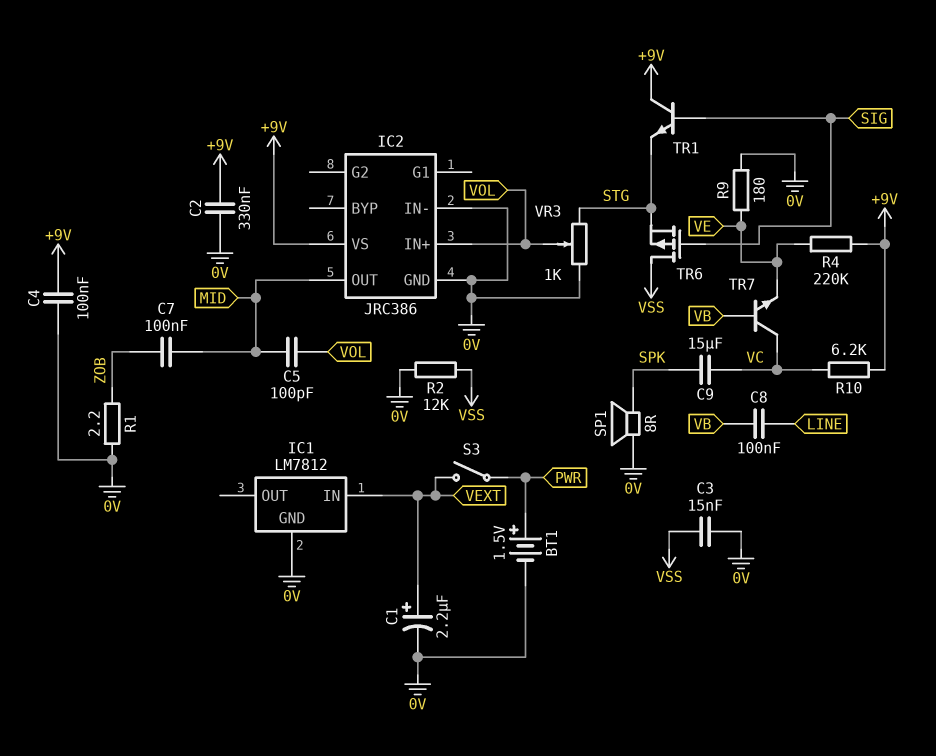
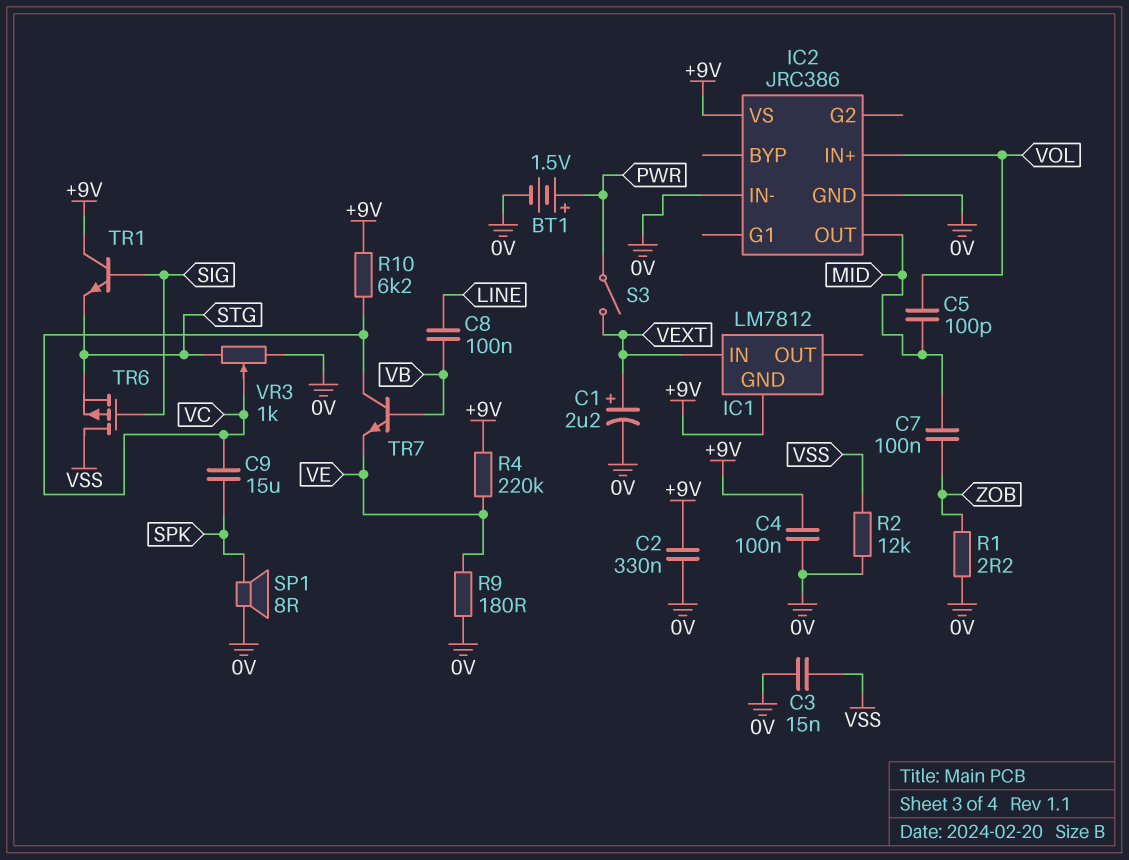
IC1 pin GND: 0V -> +9V
VR3: 1k (0V, STG, wiper VOL) -> 1k (0V, STG, wiper VC)

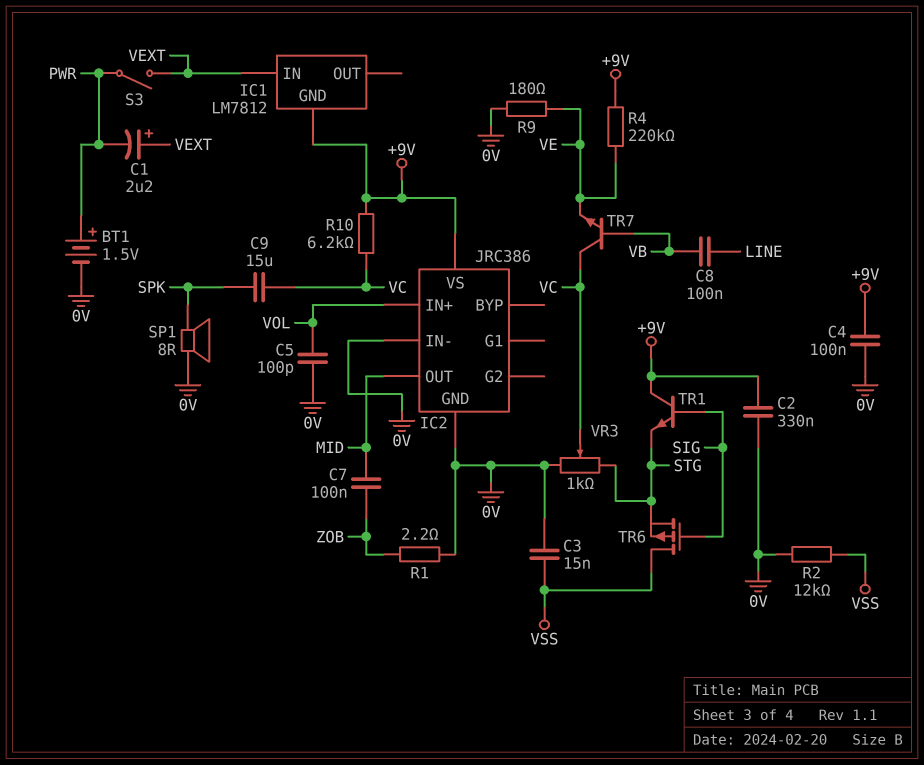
C1: 2.2uF (plus VEXT, minus 0V) -> 2.2uF (plus VEXT, minus PWR)
C5: 100pF (MID, VOL) -> 100pF (0V, VOL)

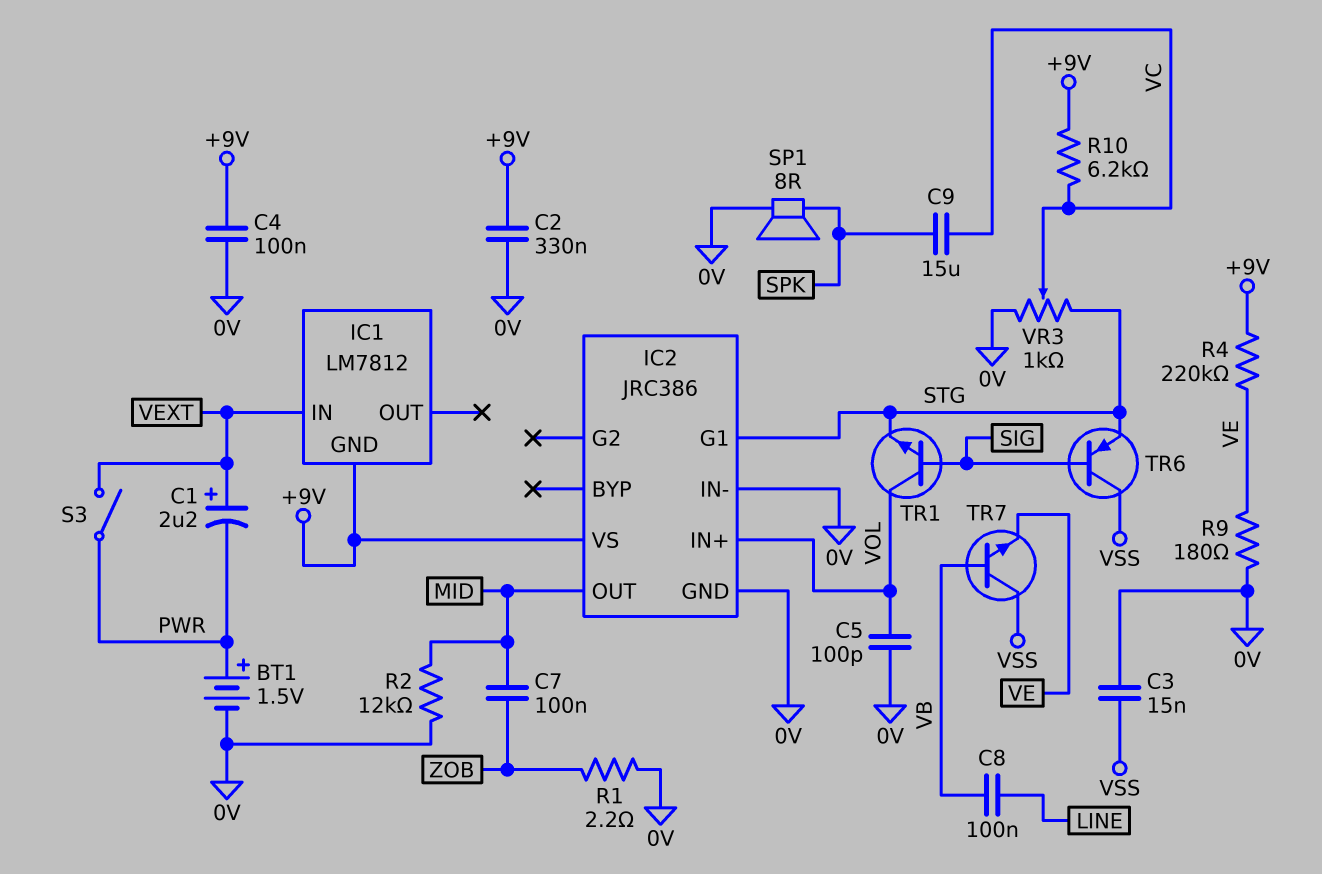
IC2 pin G1: none -> STG
R2: 12k (0V, VSS) -> 12k (0V, MID)
TR1: NPN (B SIG, C +9V, E STG) -> NPN (B SIG, C VOL, E STG)
TR6: PMOS (G SIG, D VSS, S STG) -> PNP (B SIG, C VSS, E STG)
TR7: NPN (B VB, C VC, E VE) -> NPN (B VB, C VSS, E VE)

